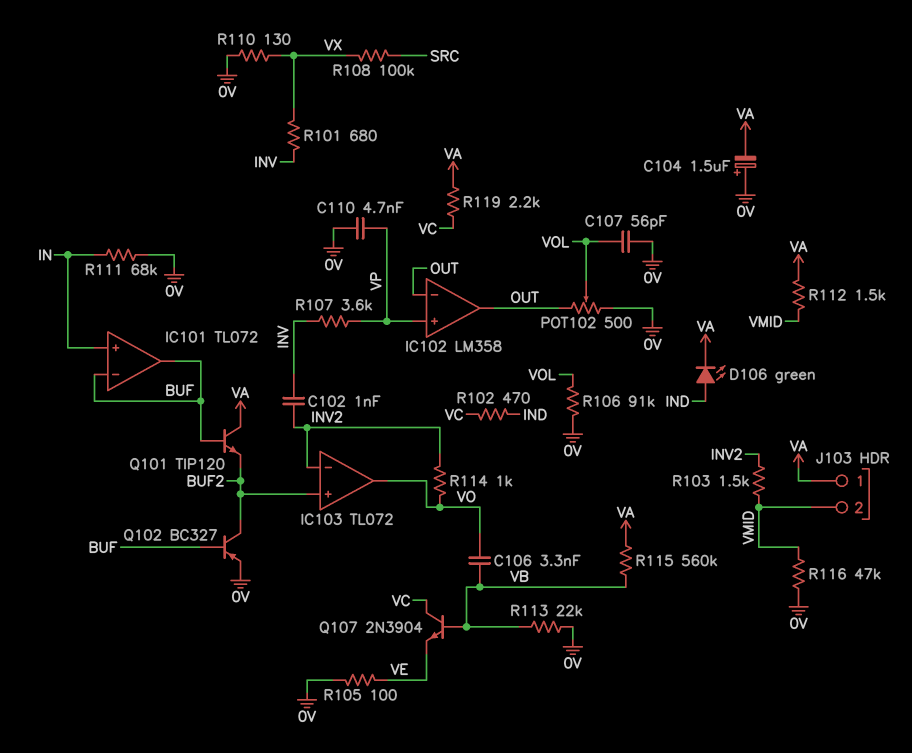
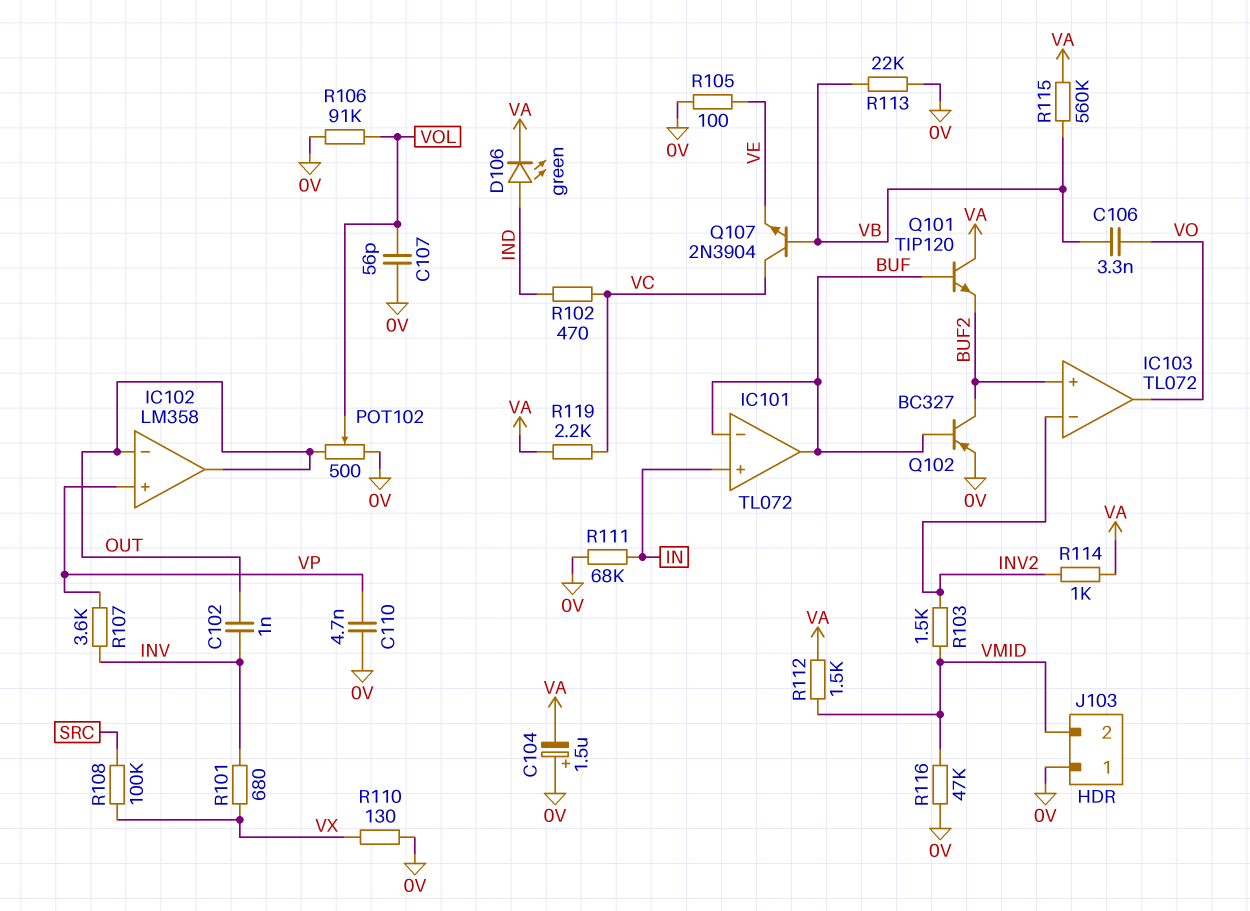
C102: 1nF (INV, INV2) -> 1nF (INV, OUT)
J103 pin 1: VA -> 0V
R114: 1k (INV2, VO) -> 1k (INV2, VA)

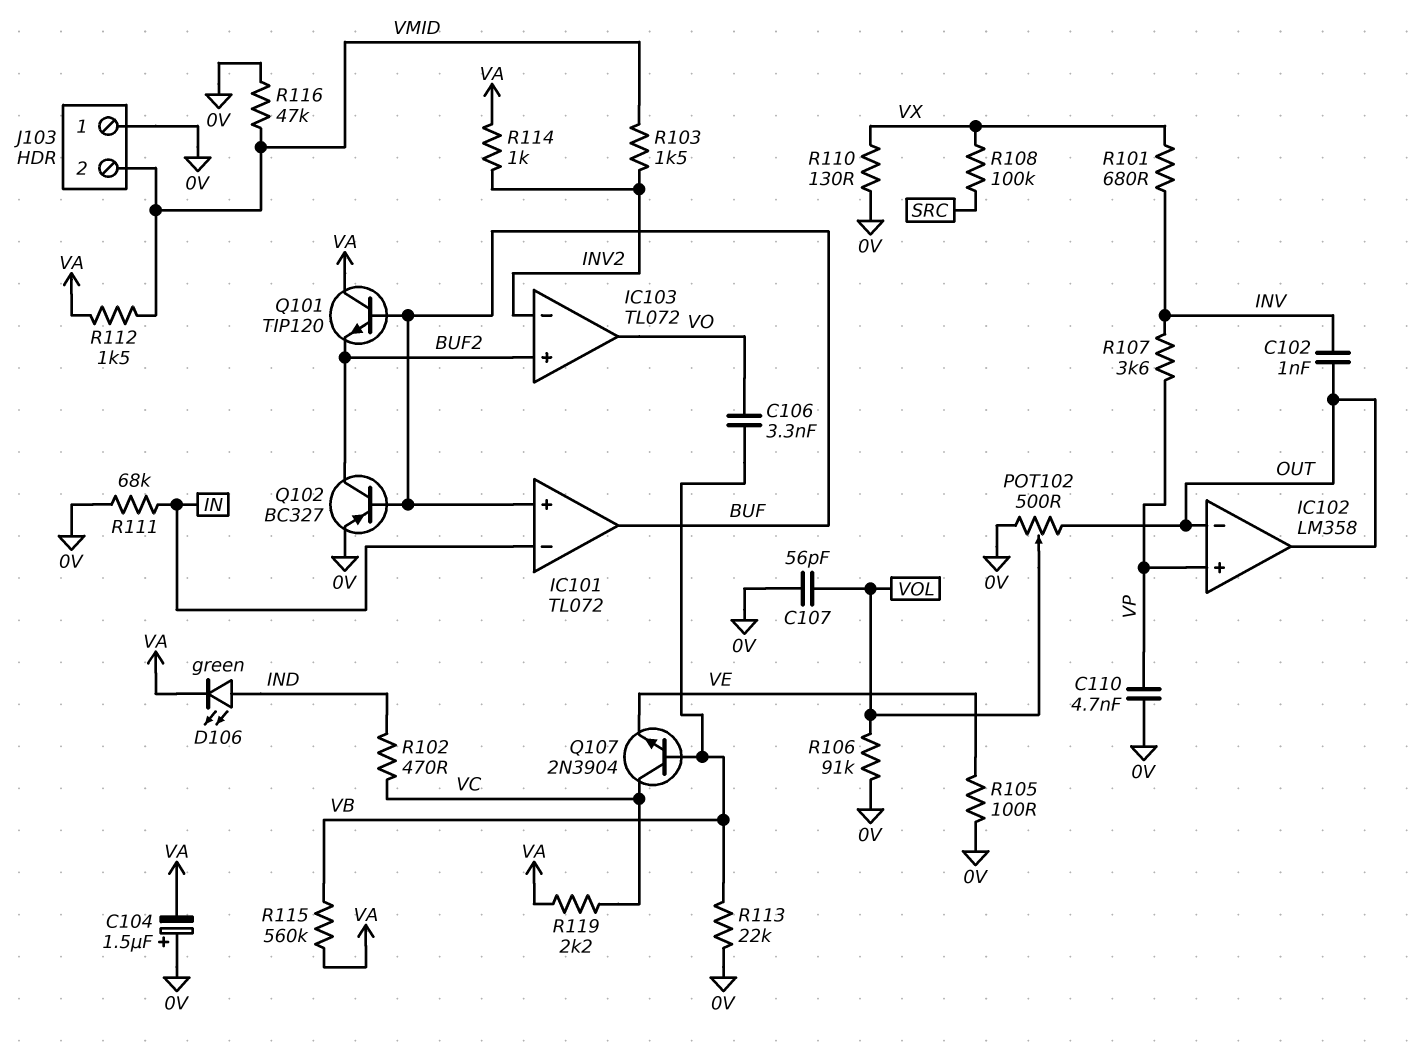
IC101 pin in+: IN -> BUF
IC101 pin in-: BUF -> IN

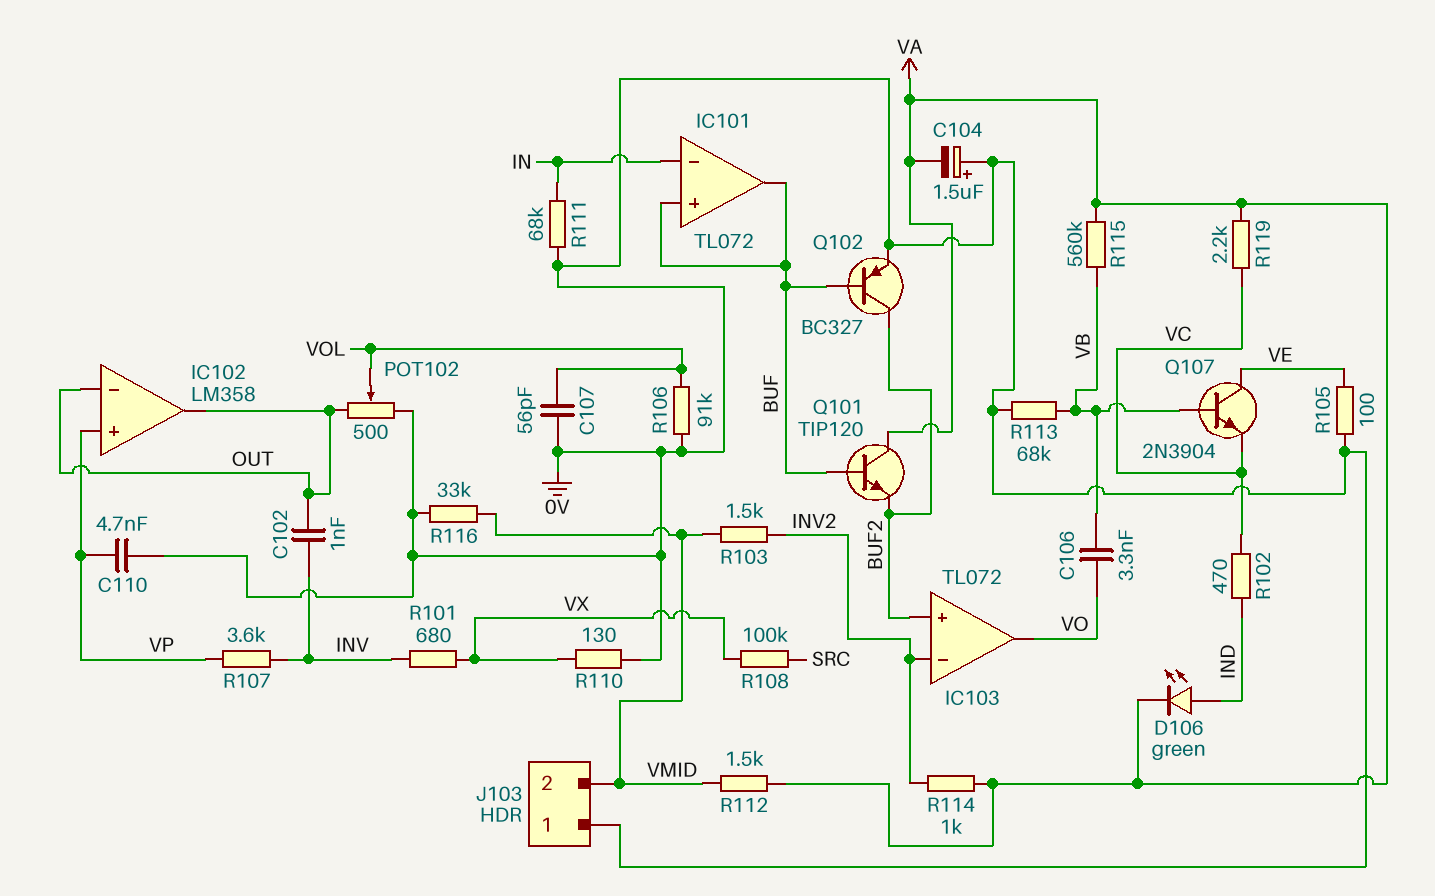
Q107: NPN 2N3904 (B VB, C VC, E VE) -> NPN 2N3904 (B VB, C VE, E VC)
R113: 22k (0V, VB) -> 68k (0V, VB)
R116: 47k (0V, VMID) -> 33k (0V, VMID)

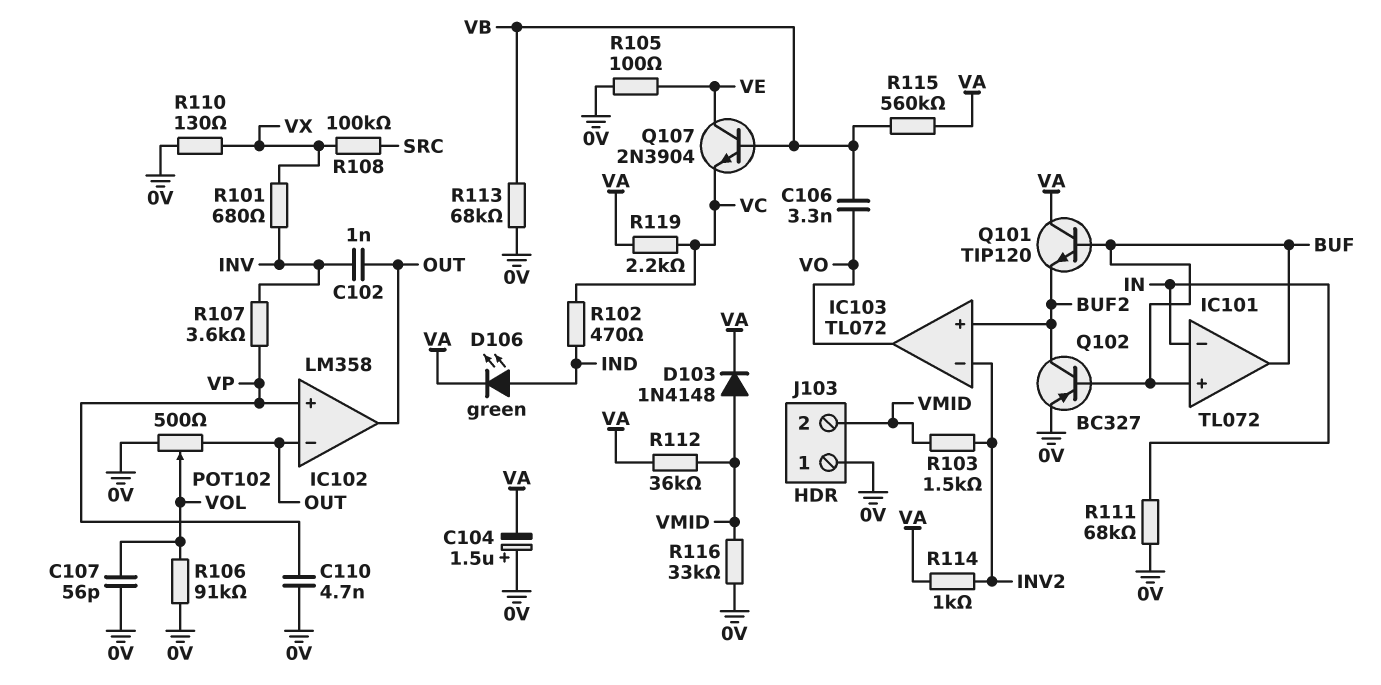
D103: none -> diode 1N4148 (A VMID, K VA)
R112: 1.5k (VA, VMID) -> 36k (VA, VMID)

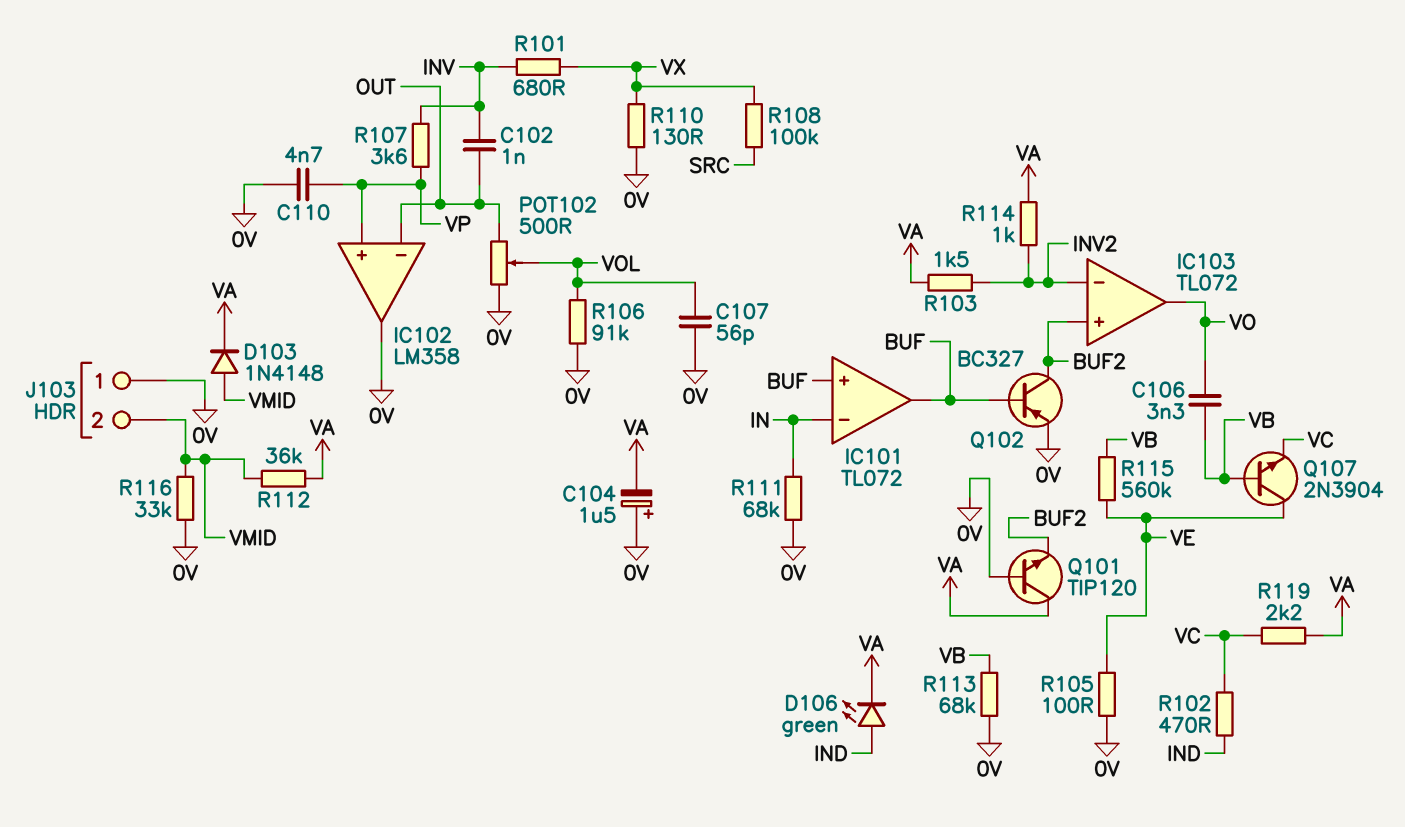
IC102 pin out: OUT -> 0V
Q101: NPN TIP120 (B BUF, C VA, E BUF2) -> NPN TIP120 (B 0V, C VA, E BUF2)
R103: 1.5k (INV2, VMID) -> 1.5k (INV2, VA)
R115: 560k (VA, VB) -> 560k (VB, VE)

